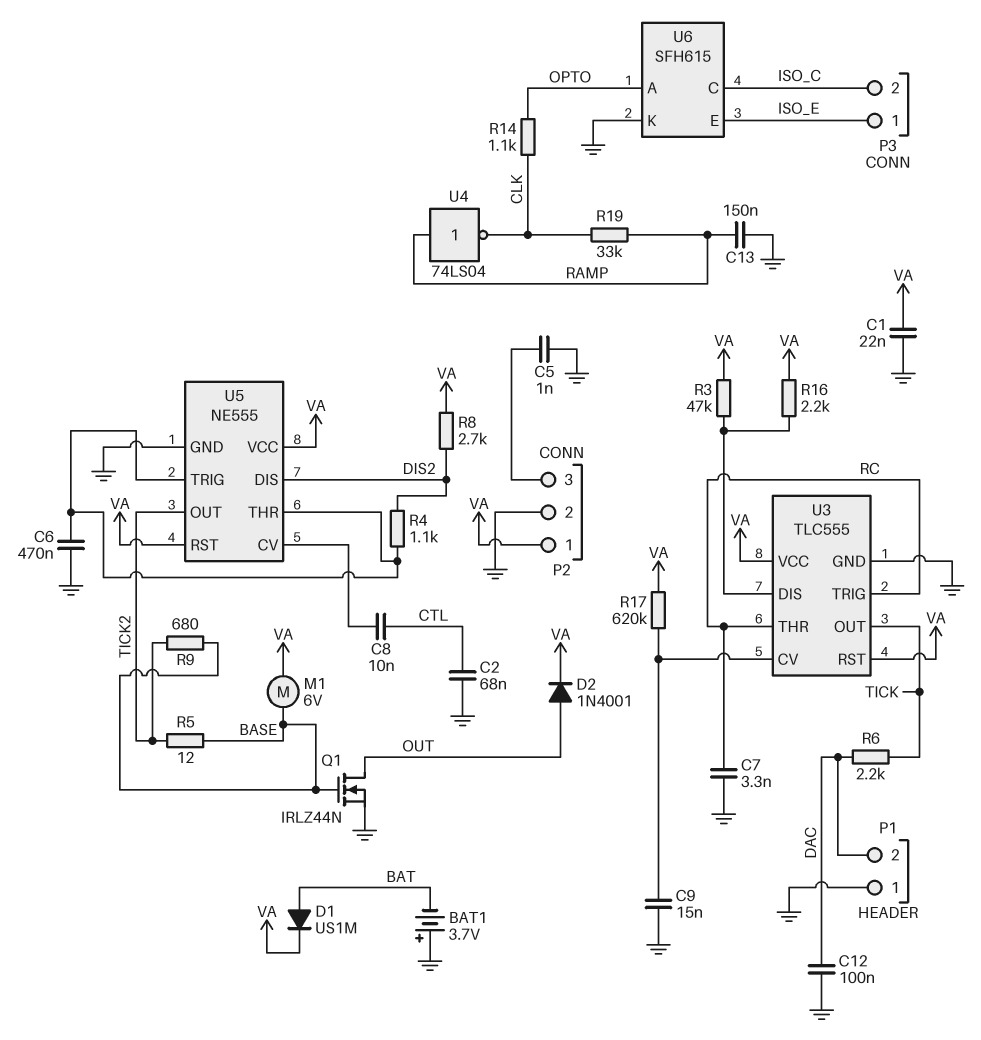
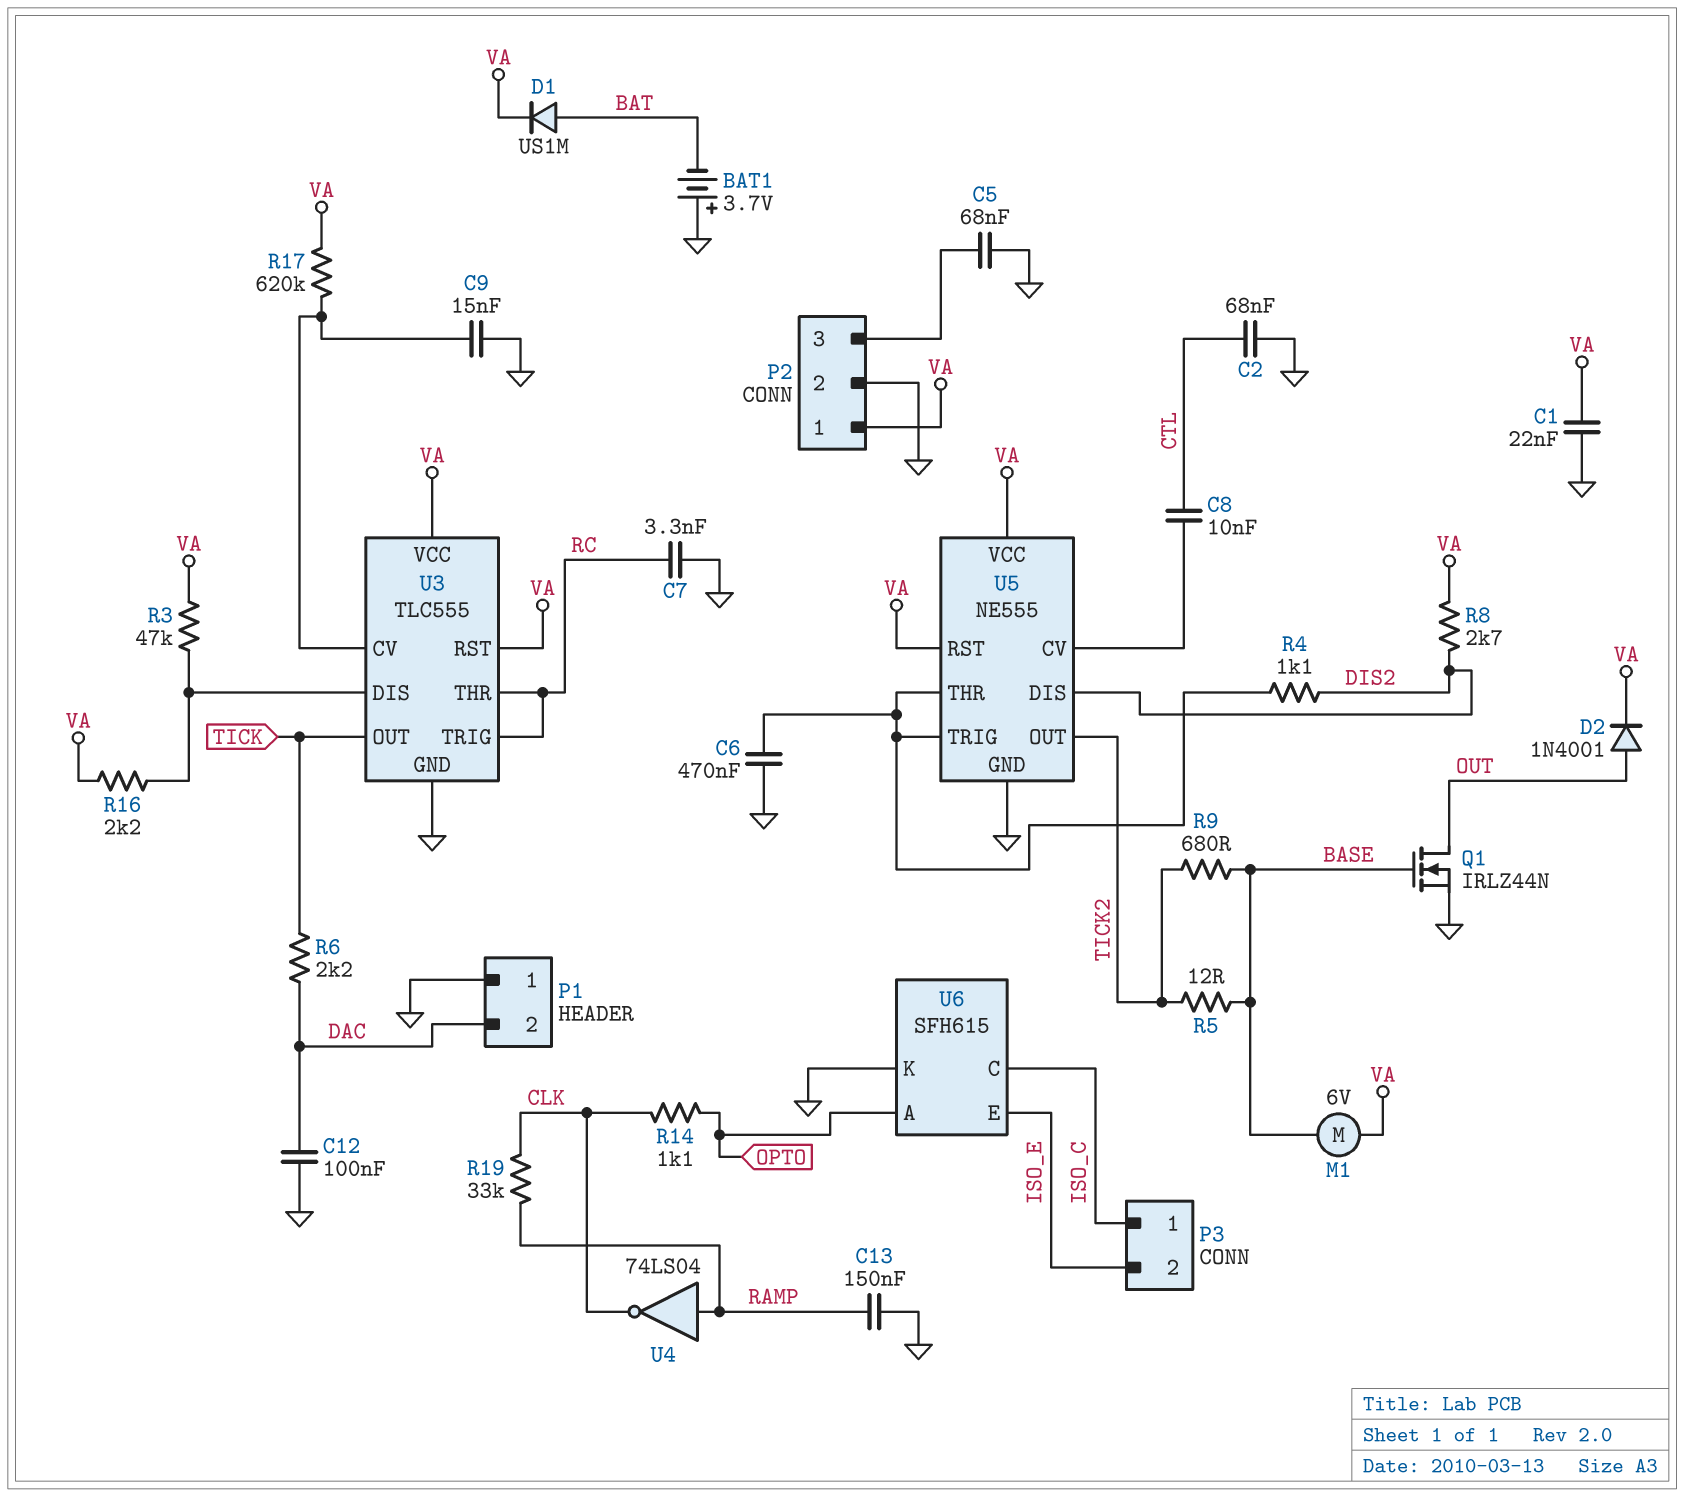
C5: 1nF (GND, P2/3) -> 68nF (GND, P2/3)
P3 pin 1: ISO_E -> ISO_C
P3 pin 2: ISO_C -> ISO_E

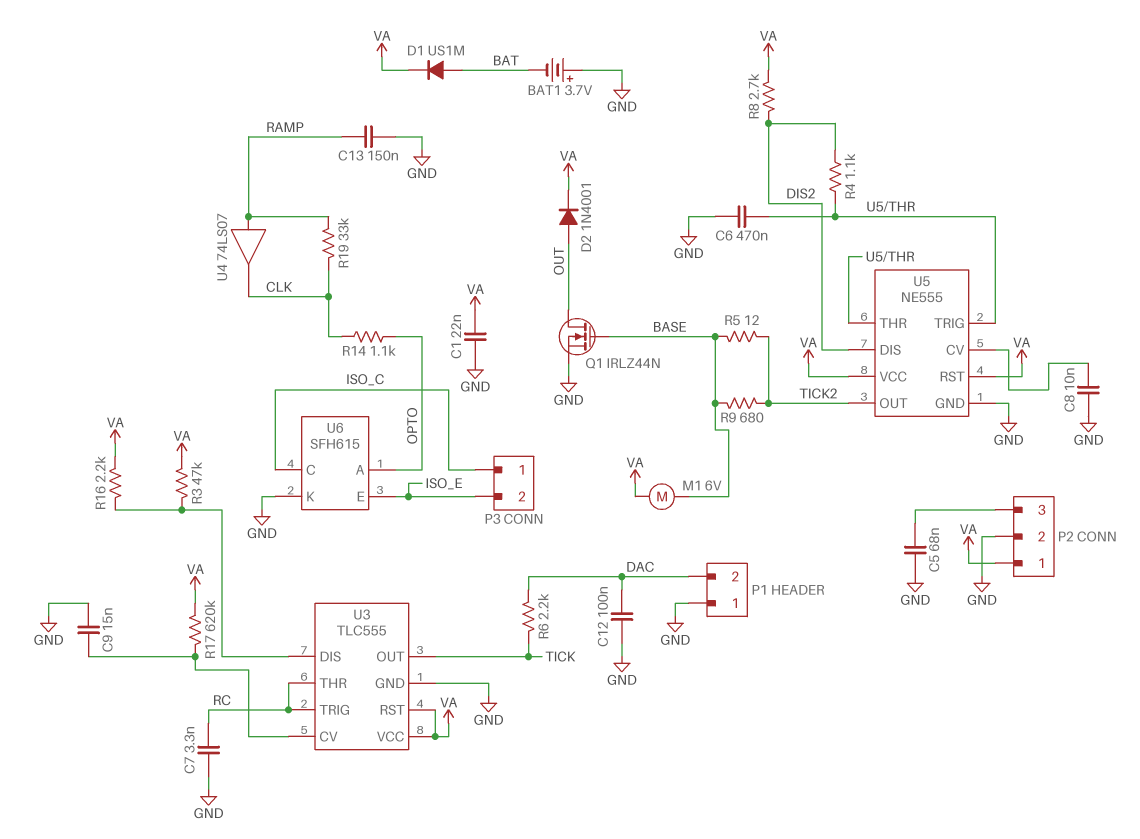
C2: 68nF (CTL, GND) -> none
C8: 10nF (CTL, U5/CV) -> 10nF (GND, U5/CV)
U4: NOT 74LS04 (in RAMP, out CLK) -> buffer 74LS07 (in RAMP, out CLK)

